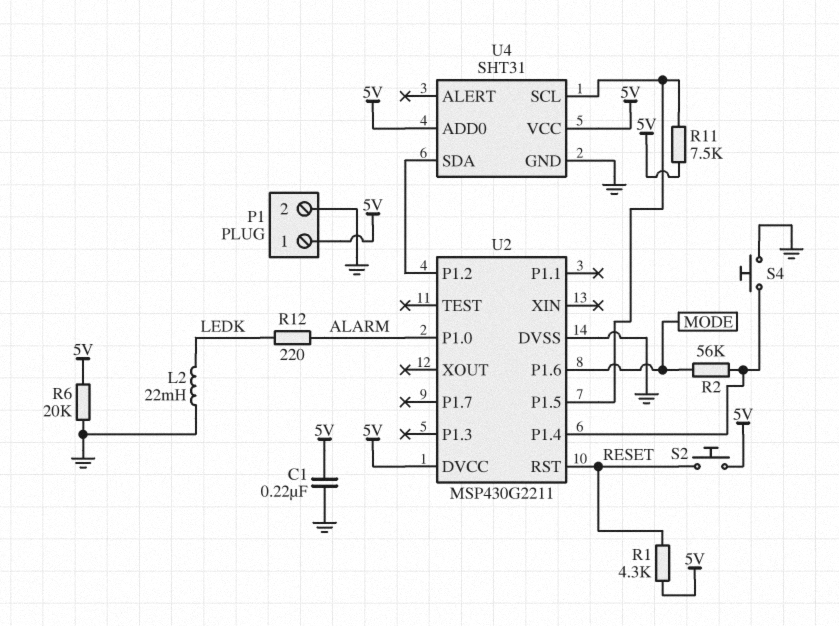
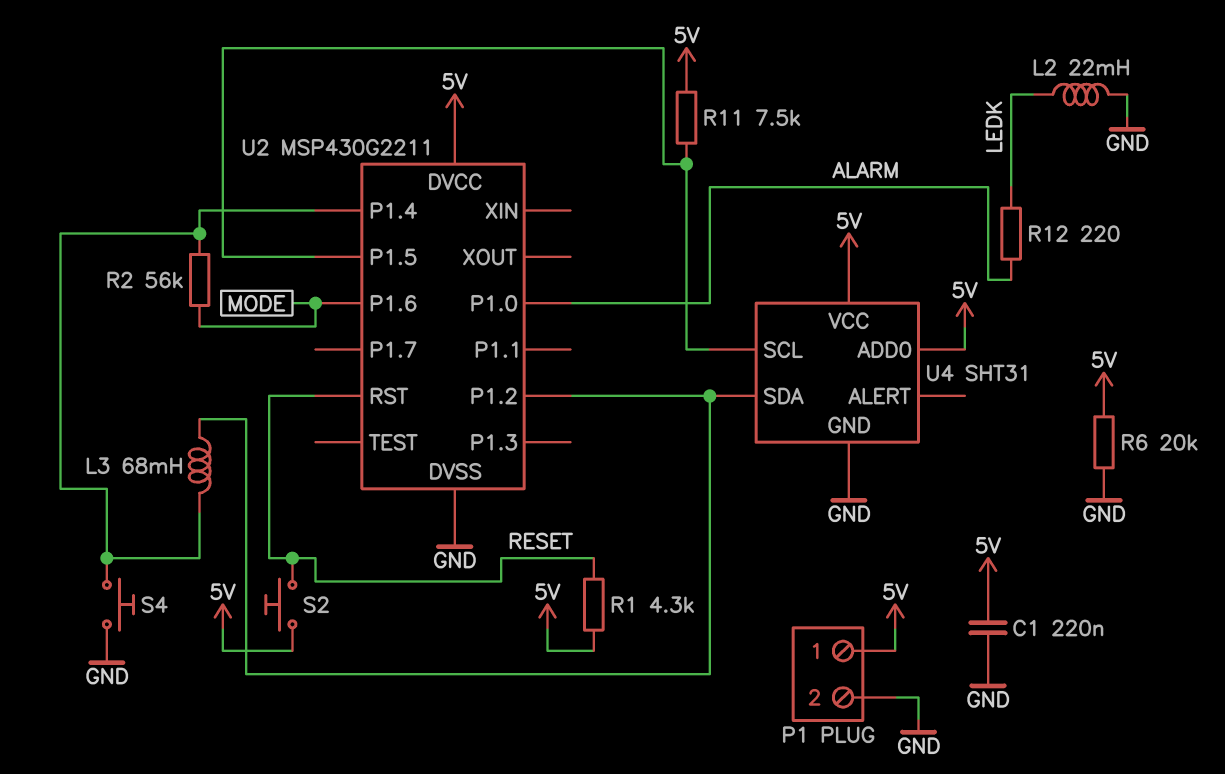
L3: none -> 68mH (U2/P1.2, U2/P1.4)

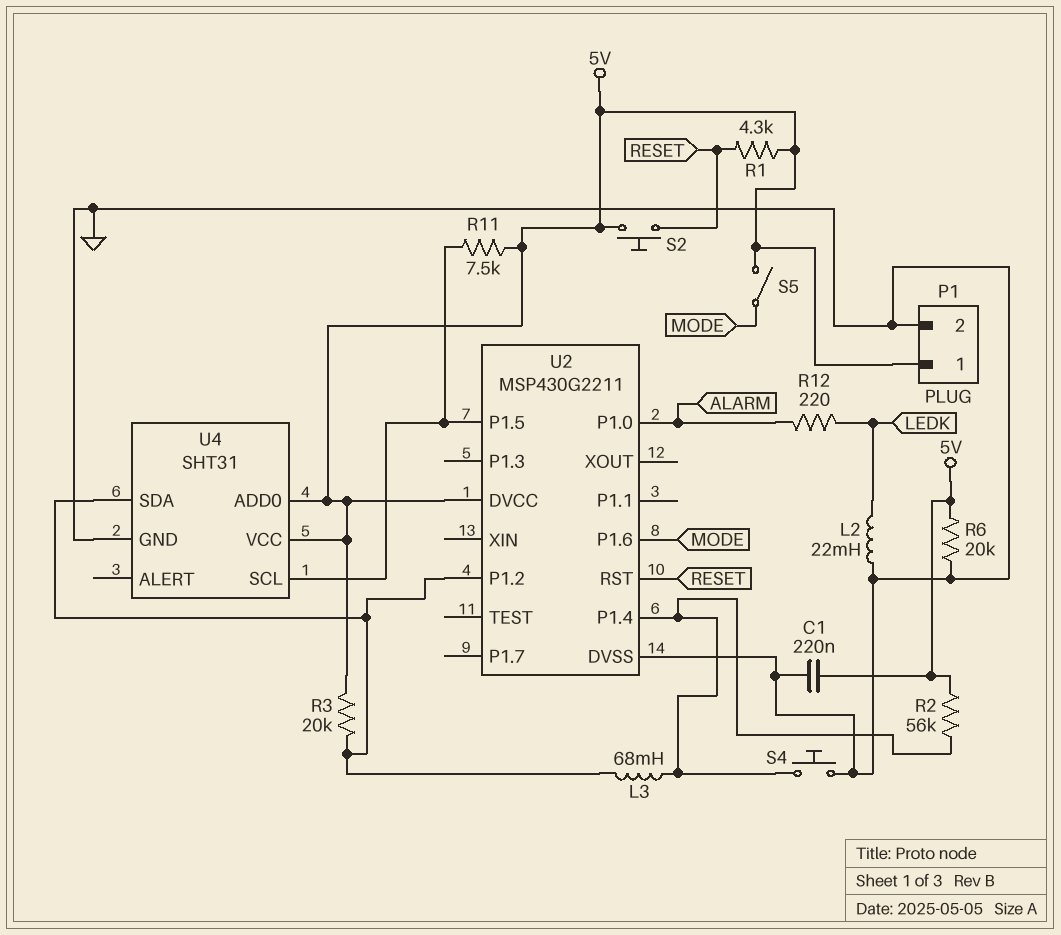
R2: 56k (MODE, U2/P1.4) -> 56k (5V, U2/P1.4)
R3: none -> 20k (5V, U2/P1.2)
S5: none -> switch (5V, MODE)

